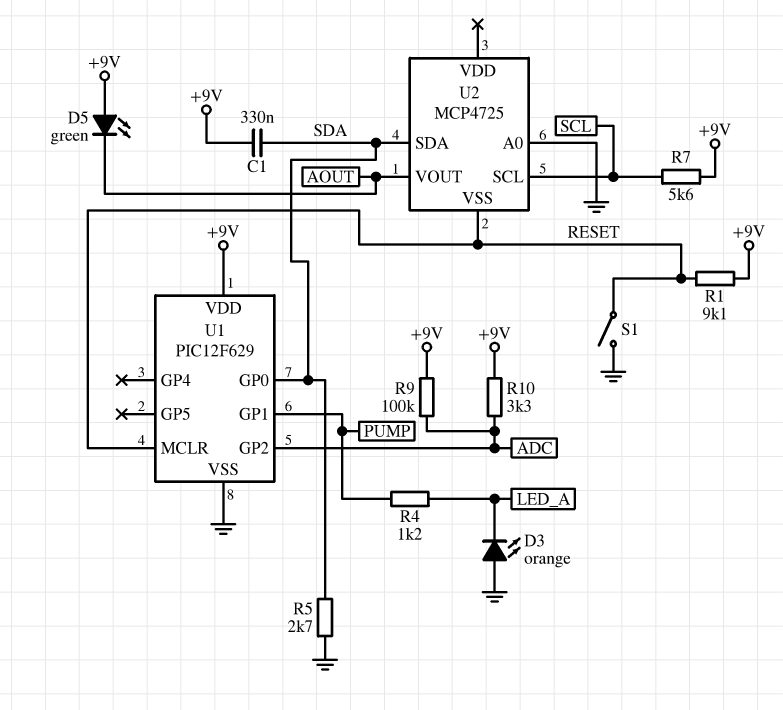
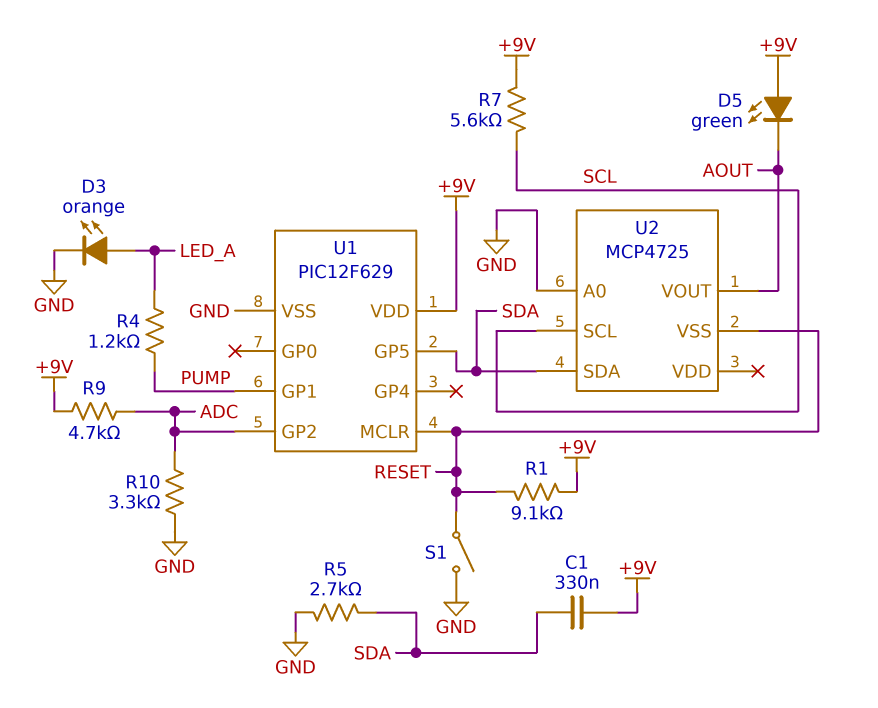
D3: LED orange (A GND, K LED_A) -> LED orange (A LED_A, K GND)
R9: 100k (+9V, ADC) -> 4.7k (+9V, ADC)
R10: 3.3k (+9V, ADC) -> 3.3k (ADC, GND)
U1 pin GP0: SDA -> none
U1 pin GP5: none -> SDA

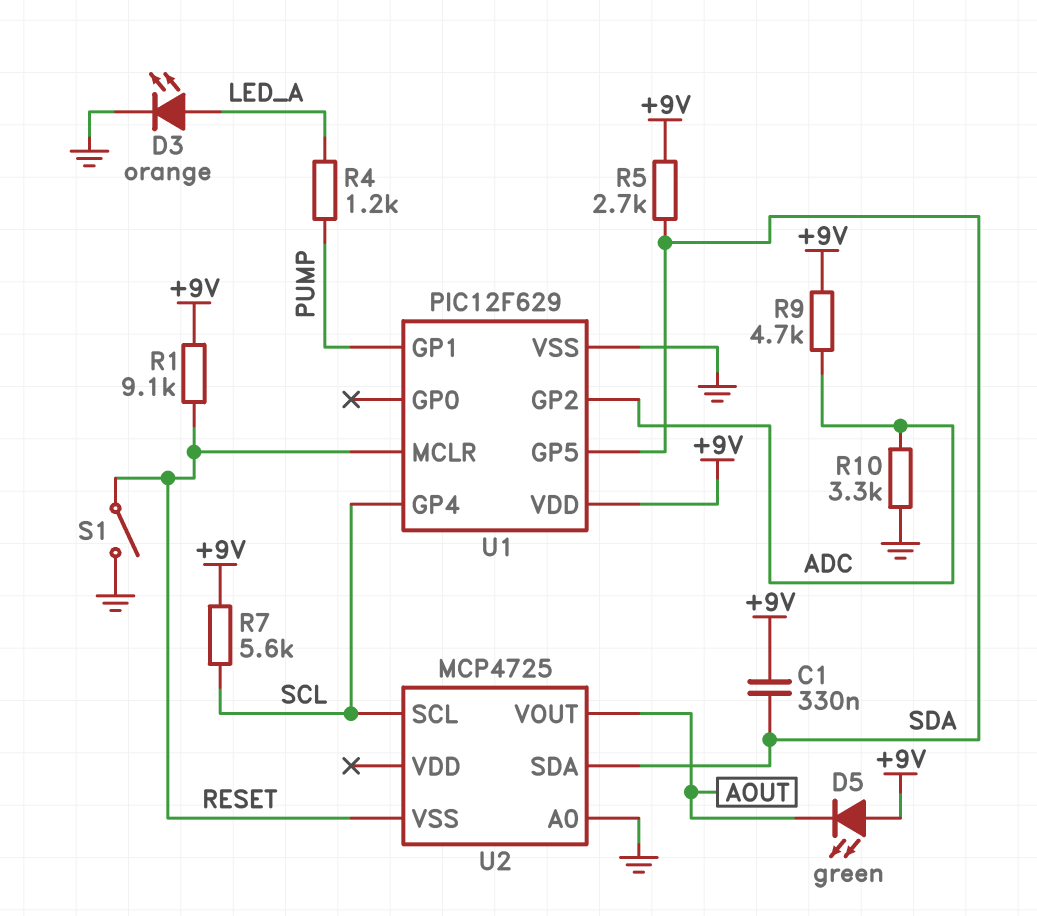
R5: 2.7k (GND, SDA) -> 2.7k (+9V, SDA)
U1 pin GP4: none -> SCL

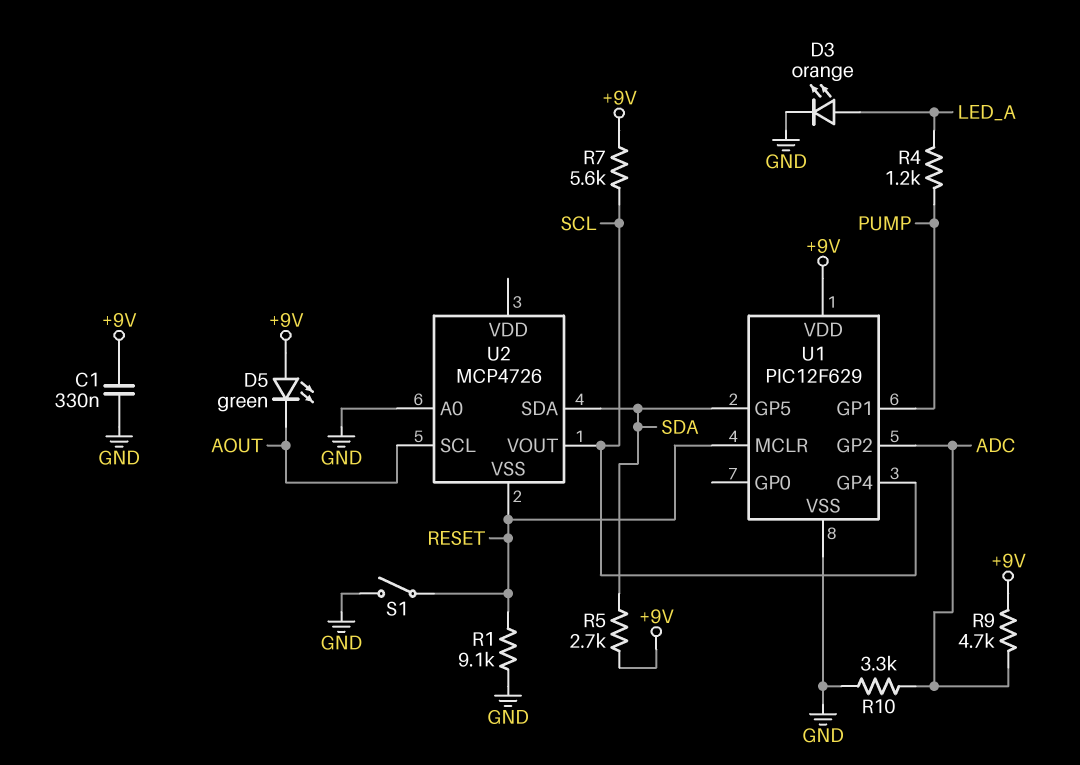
C1: 330nF (+9V, SDA) -> 330nF (+9V, GND)
R1: 9.1k (+9V, RESET) -> 9.1k (GND, RESET)
U2: MCP4725 -> MCP4726
U2 pin SCL: SCL -> AOUT
U2 pin VOUT: AOUT -> SCL

